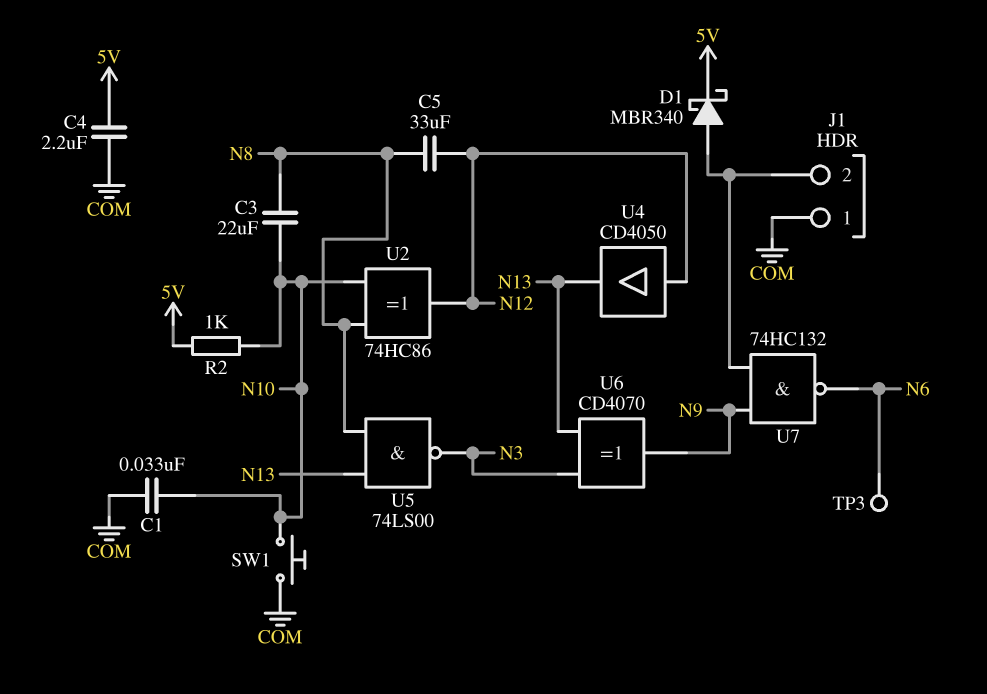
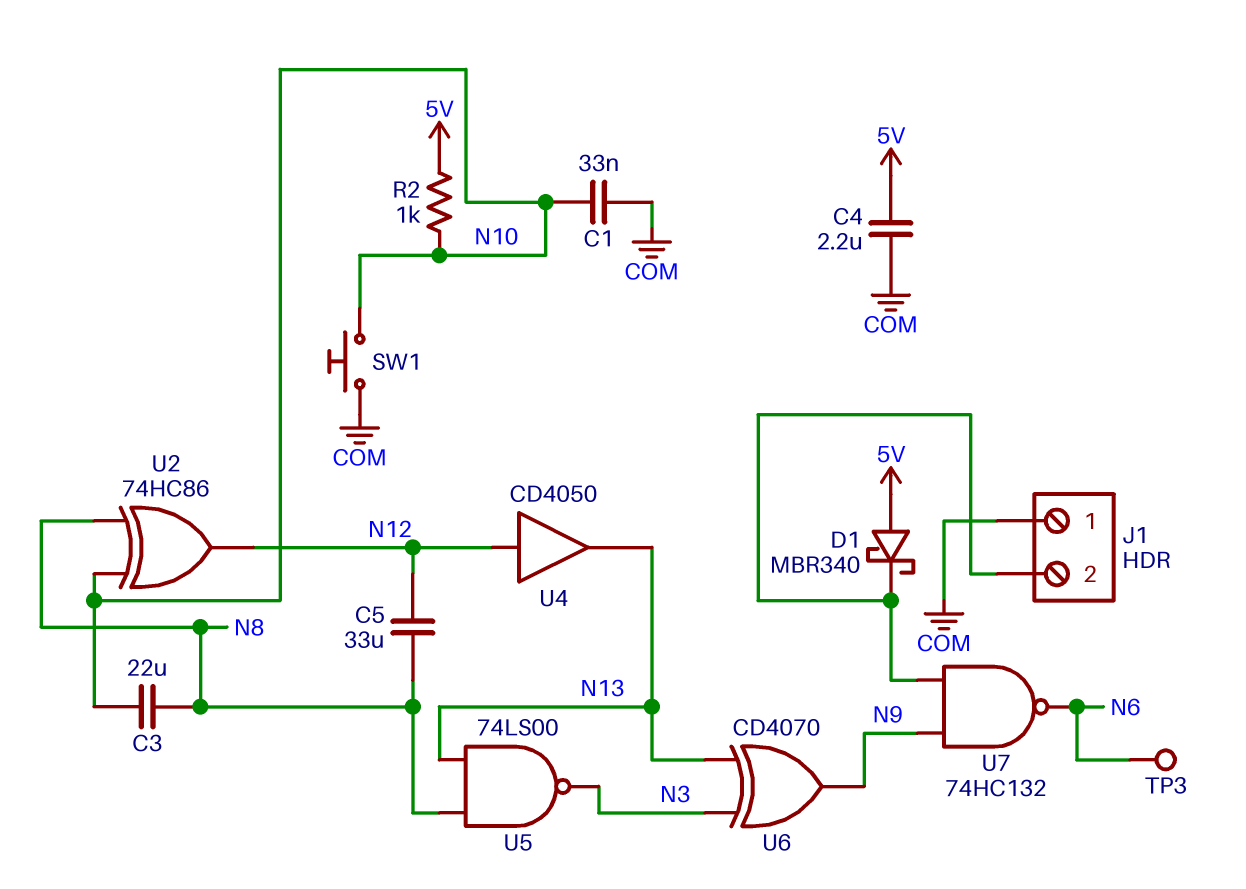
D1: schottky MBR340 (A J1/2, K 5V) -> schottky MBR340 (A 5V, K J1/2)

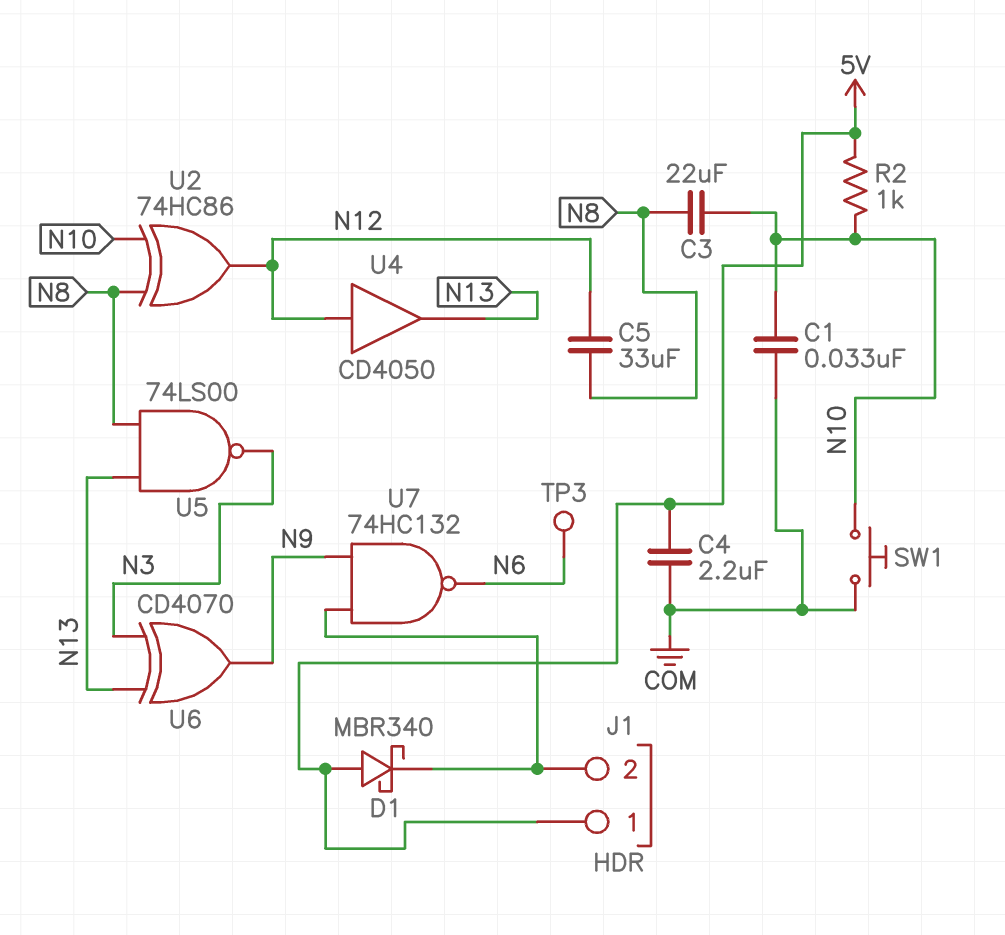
J1 pin 1: COM -> 5V

